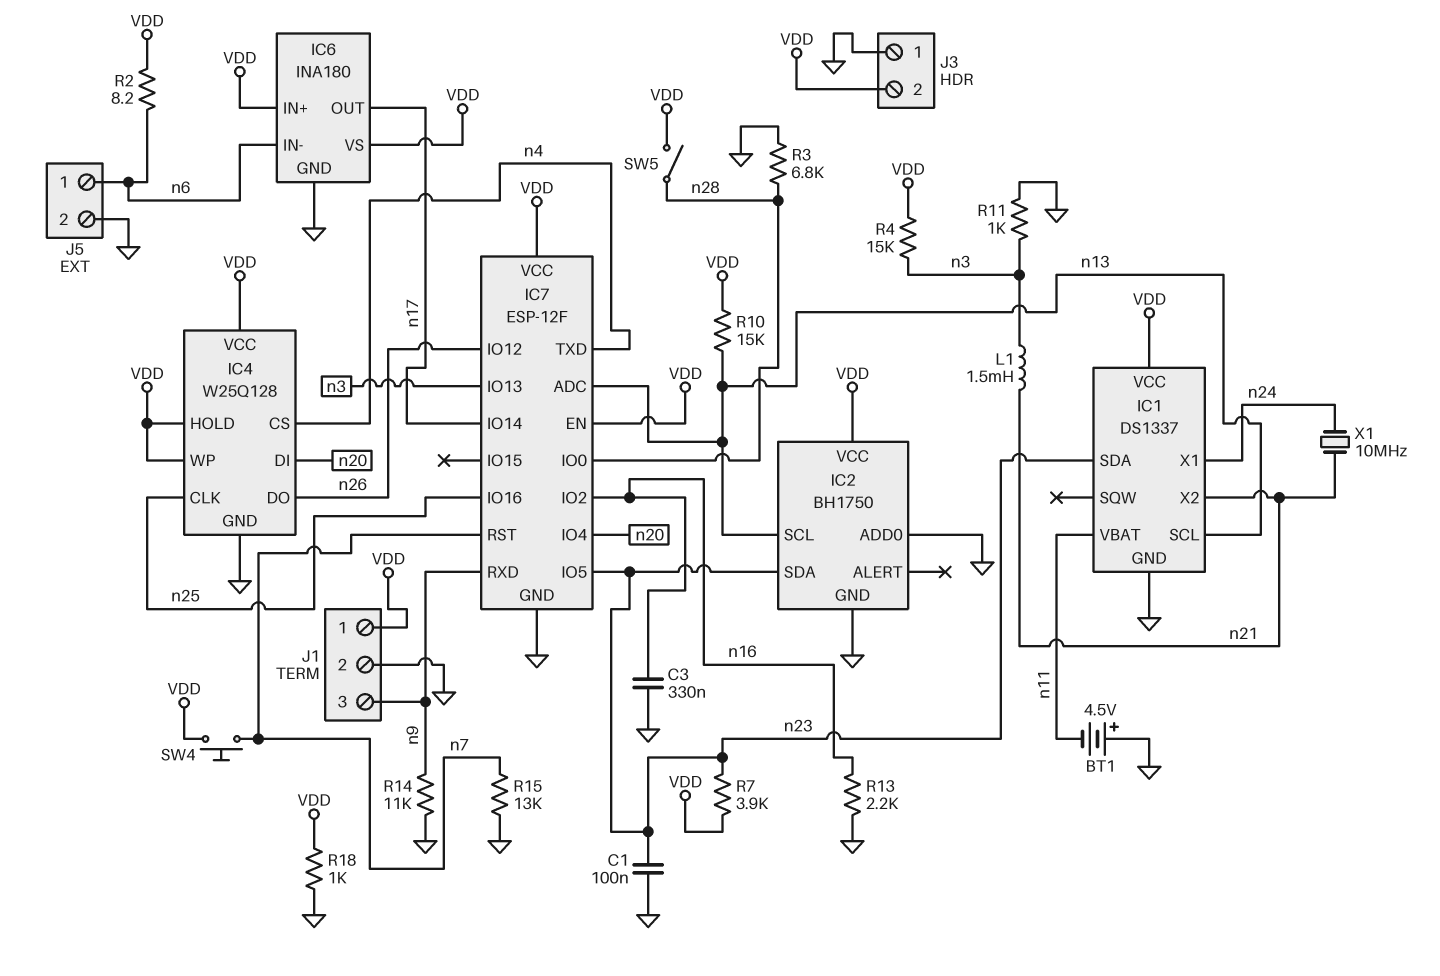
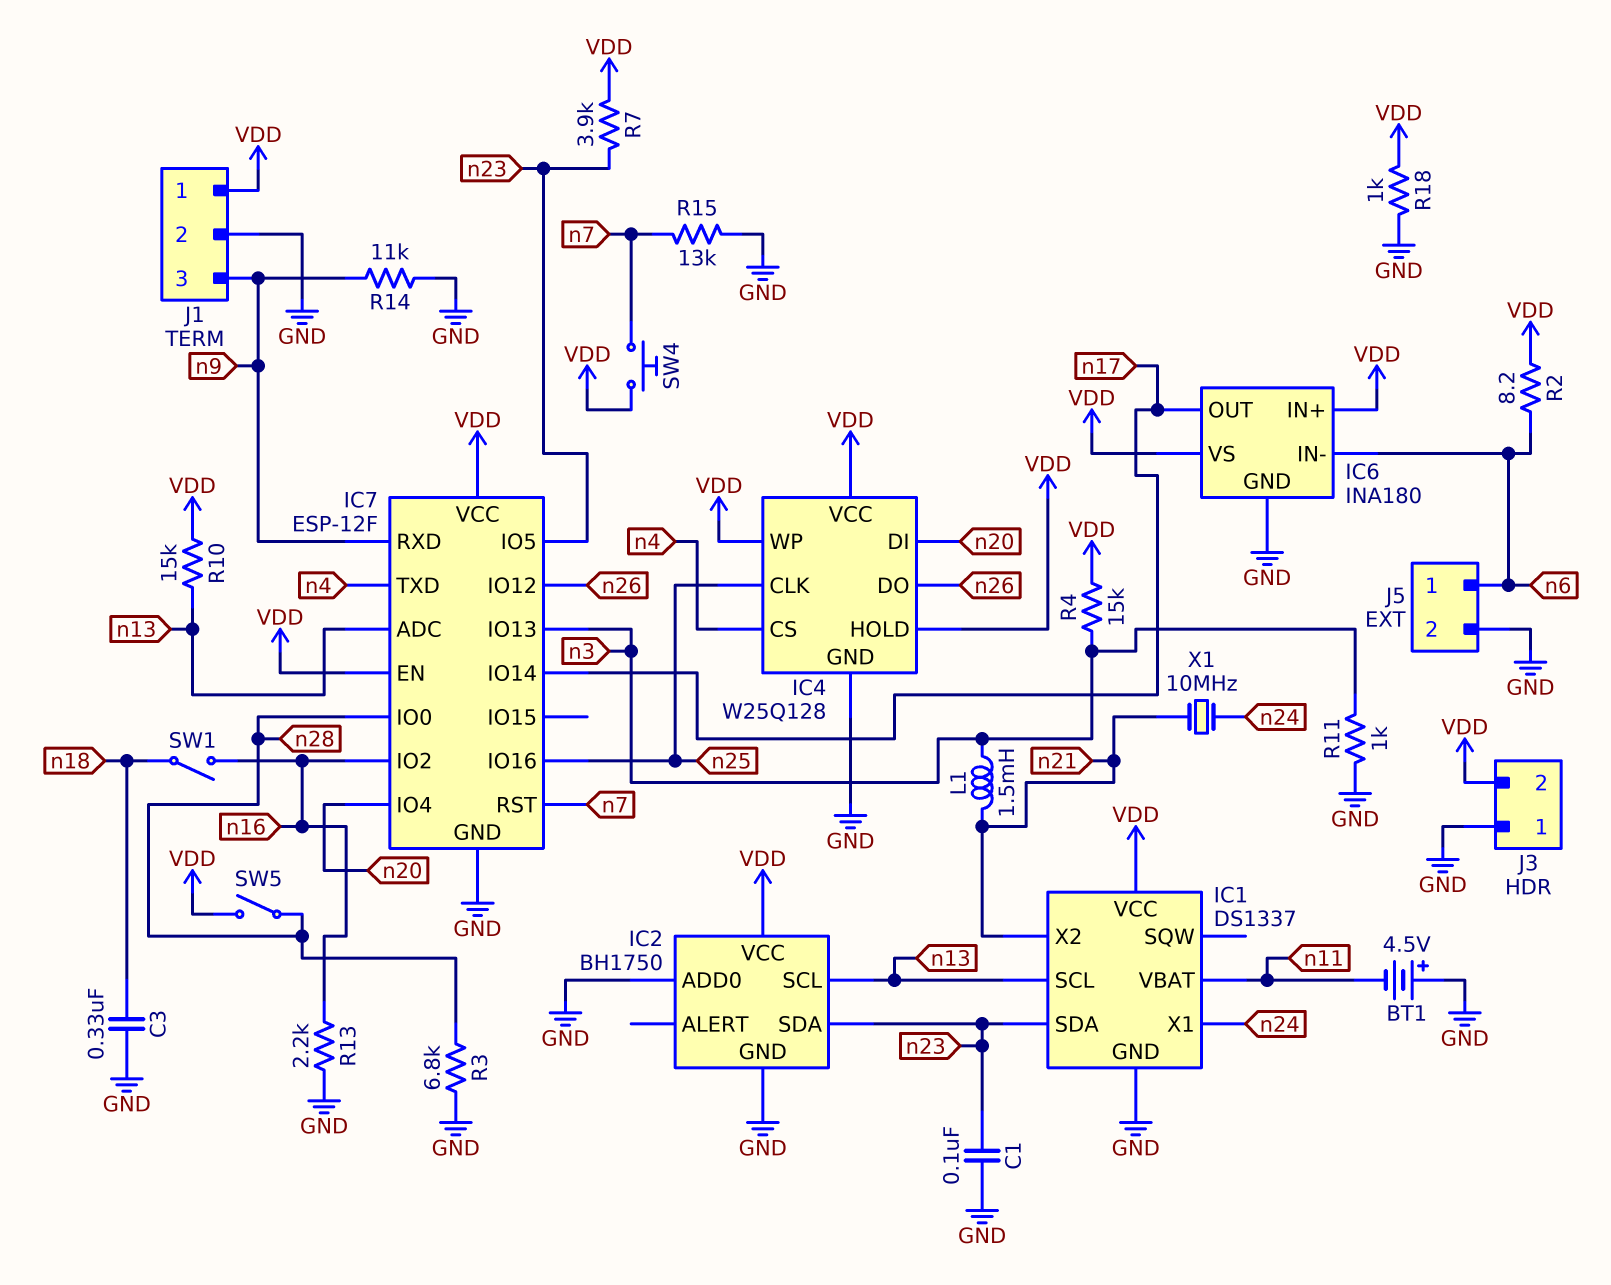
C3: 330nF (GND, n16) -> 330nF (GND, n18)
SW1: none -> switch (n16, n18)

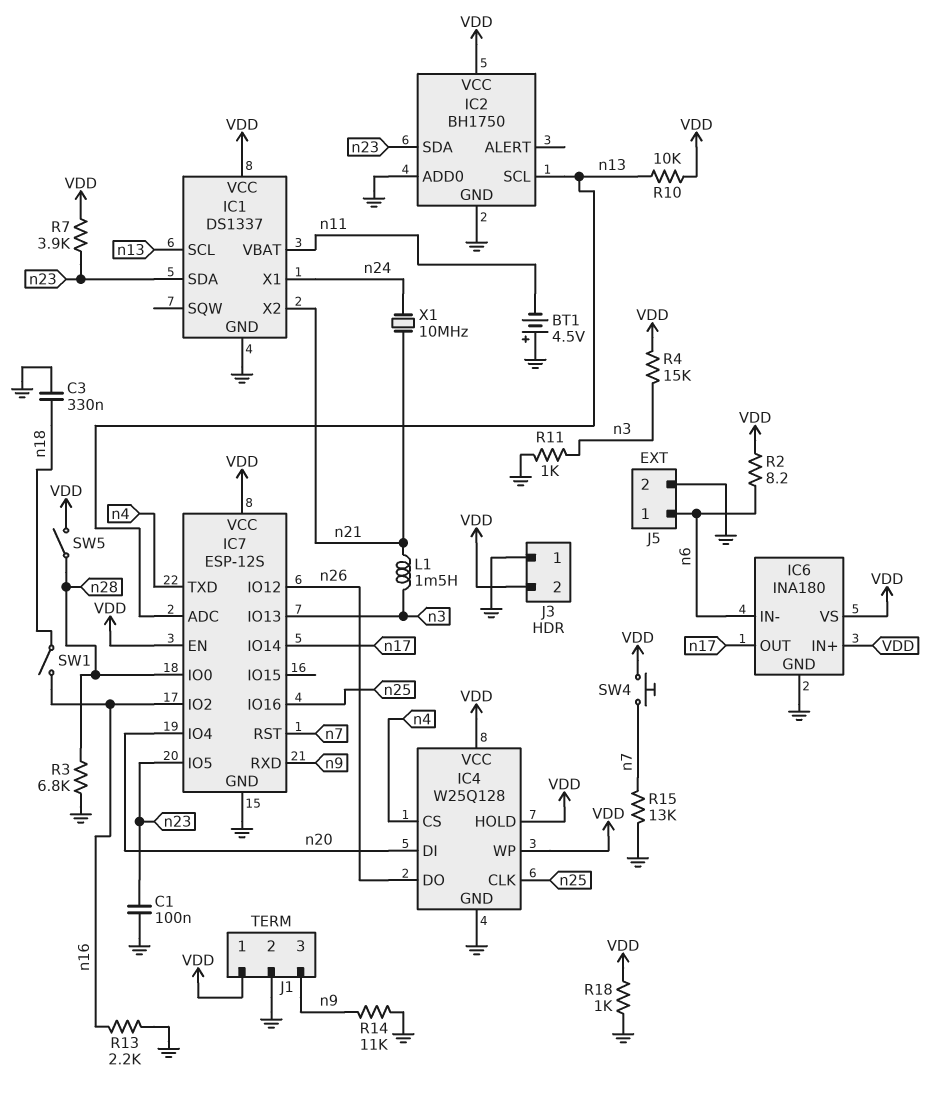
IC7: ESP-12F -> ESP-12S
R10: 15k (VDD, n13) -> 10k (VDD, n13)

